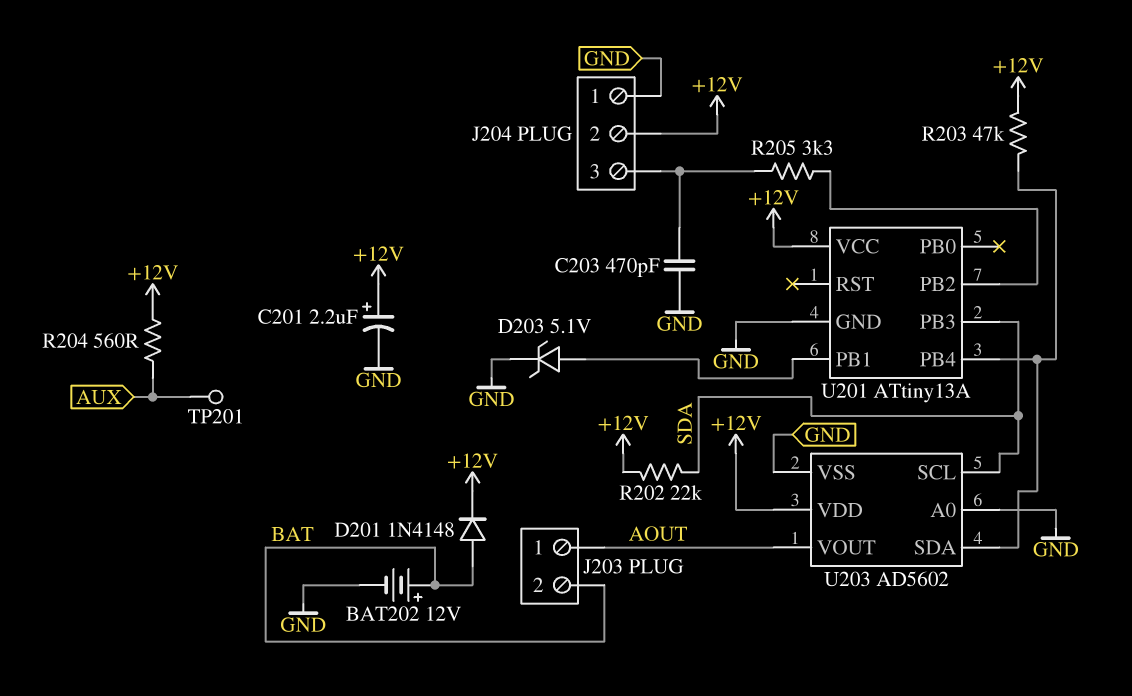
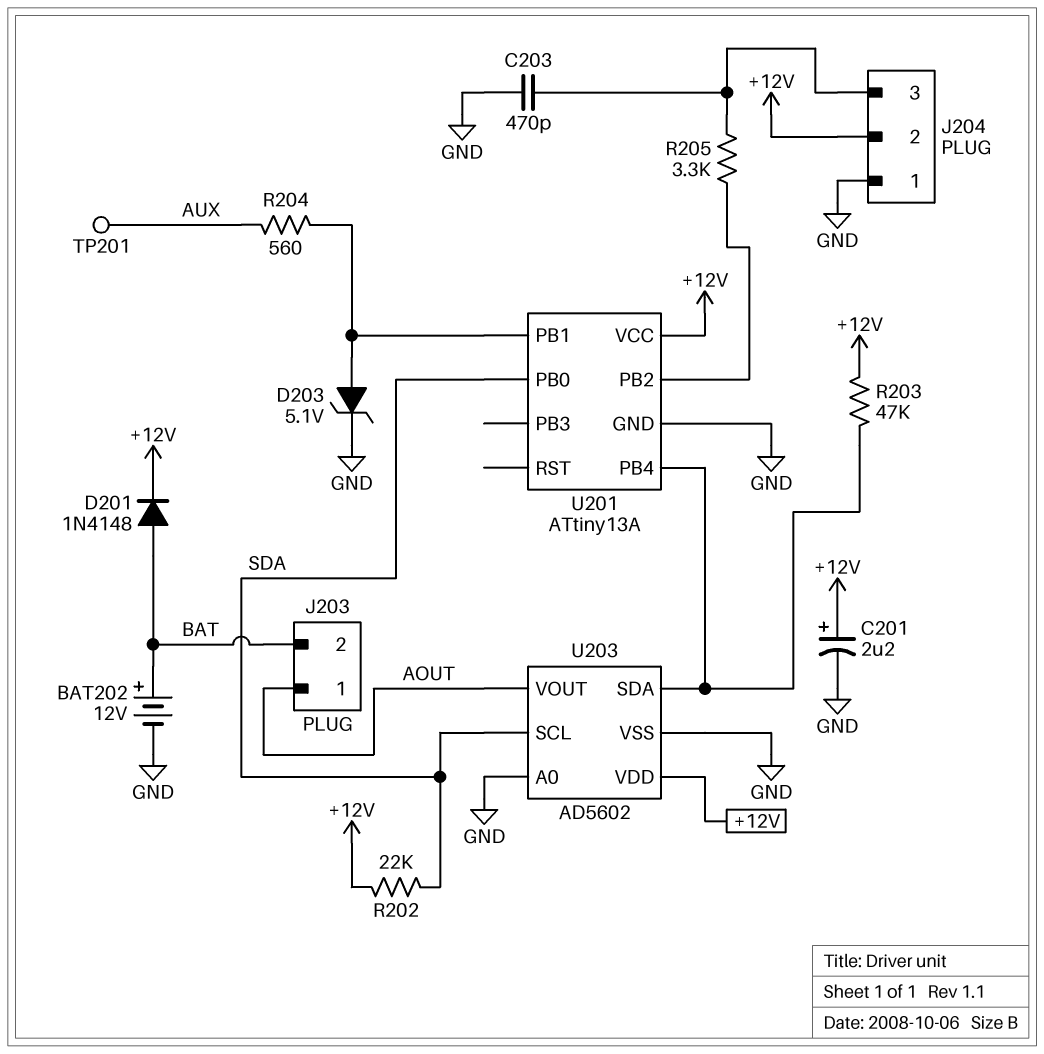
R204: 560 (+12V, AUX) -> 560 (AUX, U201/PB1)
U201 pin PB0: none -> SDA
U201 pin PB3: SDA -> none

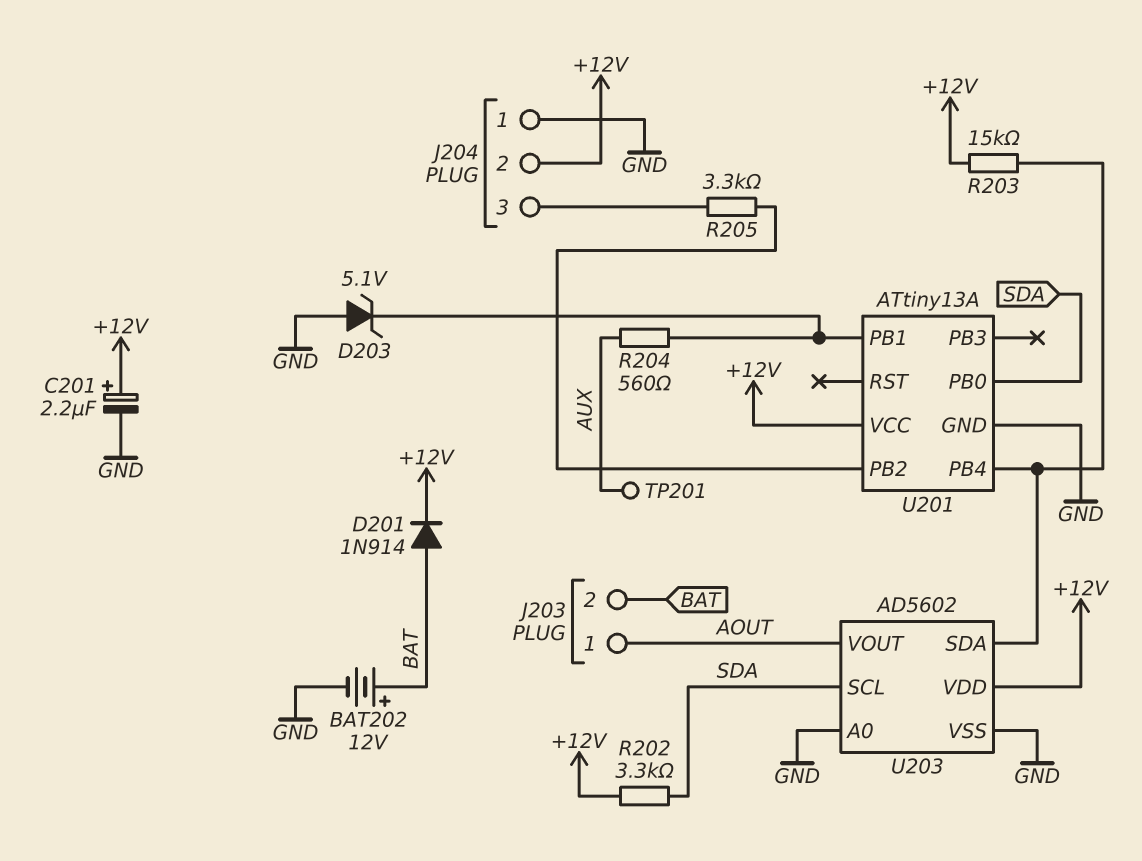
C203: 470pF (GND, J204/3) -> none
D201: diode 1N4148 (A BAT, K +12V) -> diode 1N914 (A BAT, K +12V)
D203: zener 5.1V (A U201/PB1, K GND) -> zener 5.1V (A GND, K U201/PB1)
R202: 22k (+12V, SDA) -> 3.3k (+12V, SDA)
R203: 47k (+12V, U201/PB4) -> 15k (+12V, U201/PB4)

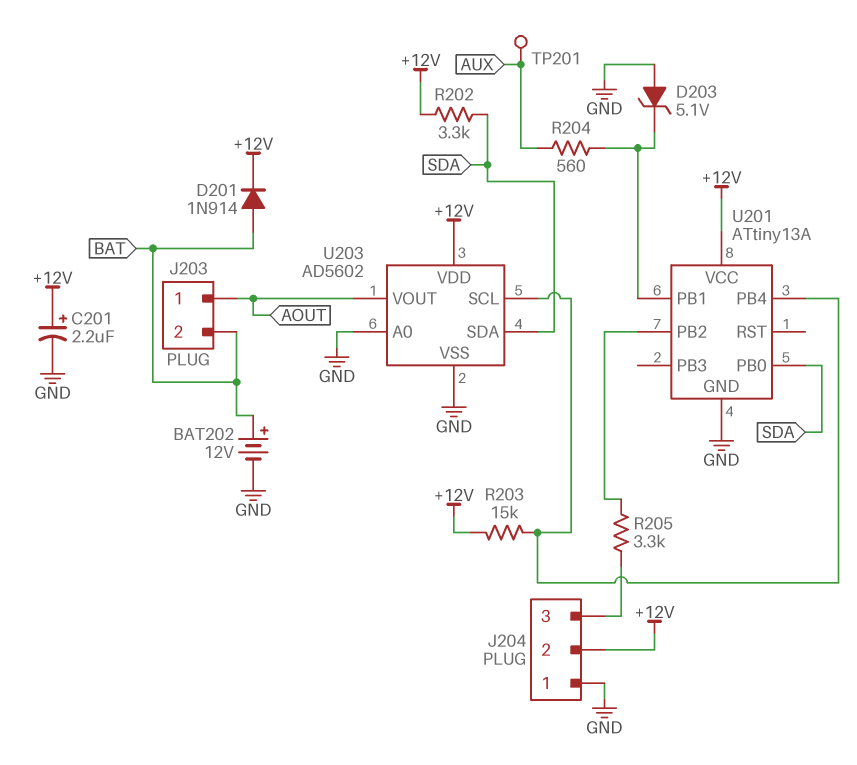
U203 pin SCL: SDA -> U201/PB4
U203 pin SDA: U201/PB4 -> SDA

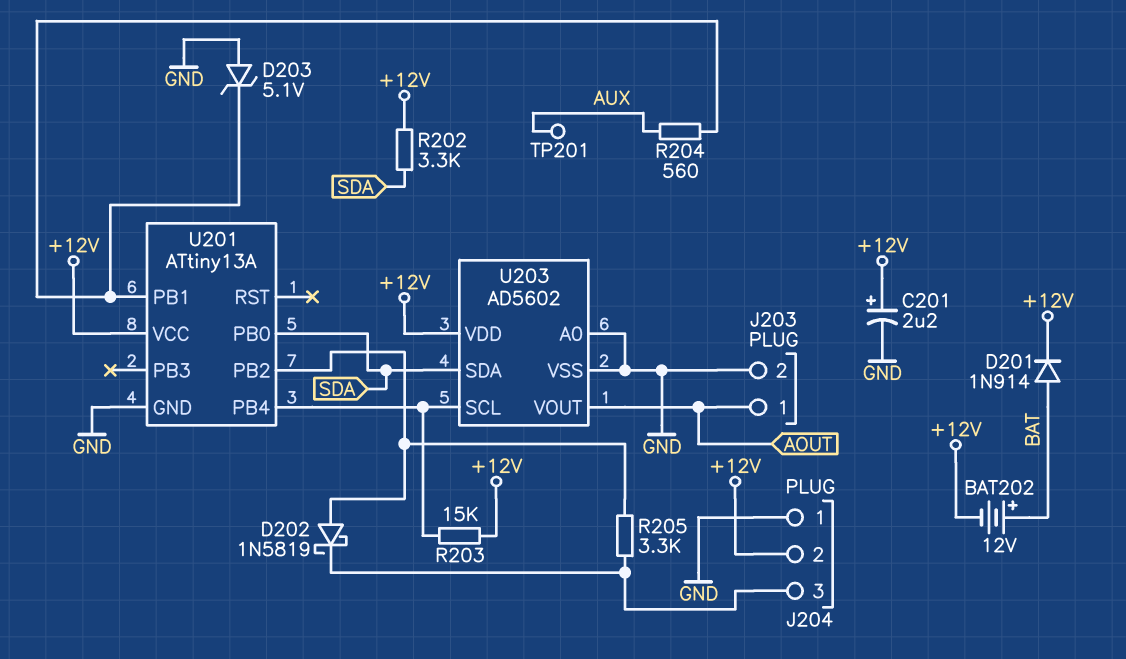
BAT202: 12V (plus BAT, minus GND) -> 12V (plus BAT, minus +12V)
D202: none -> schottky 1N5819 (A U201/PB2, K J204/3)
J203 pin 2: BAT -> GND

